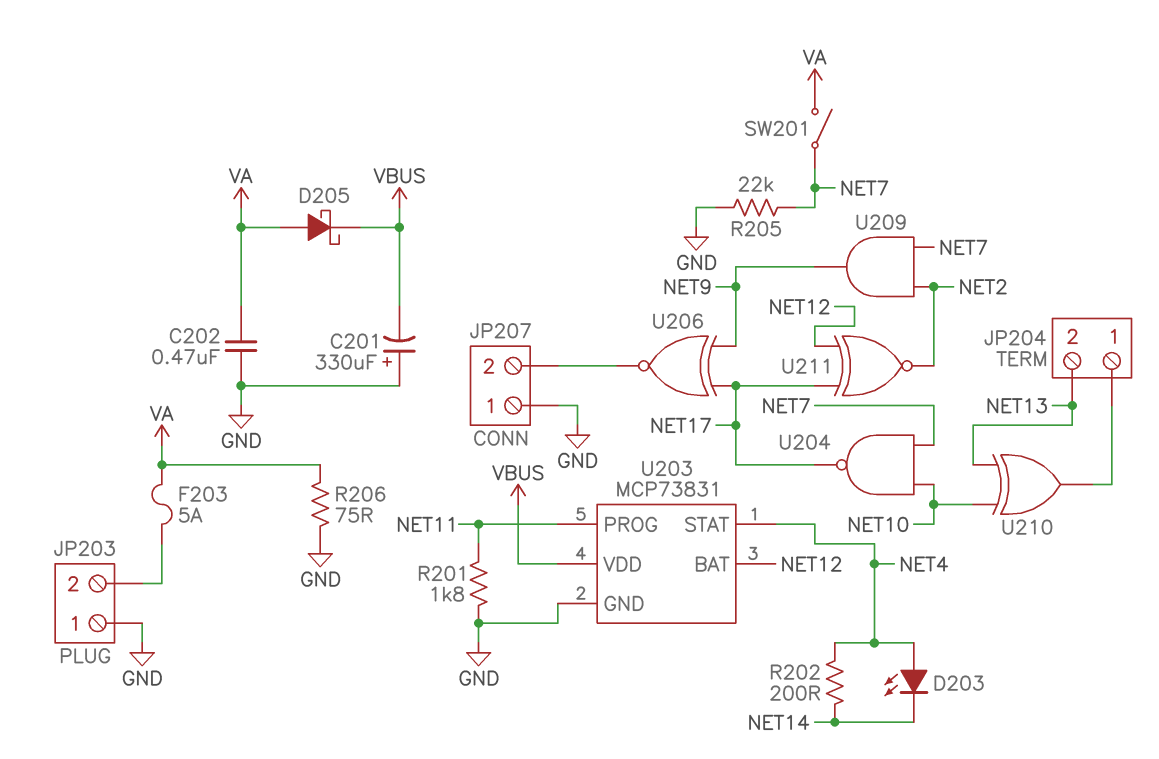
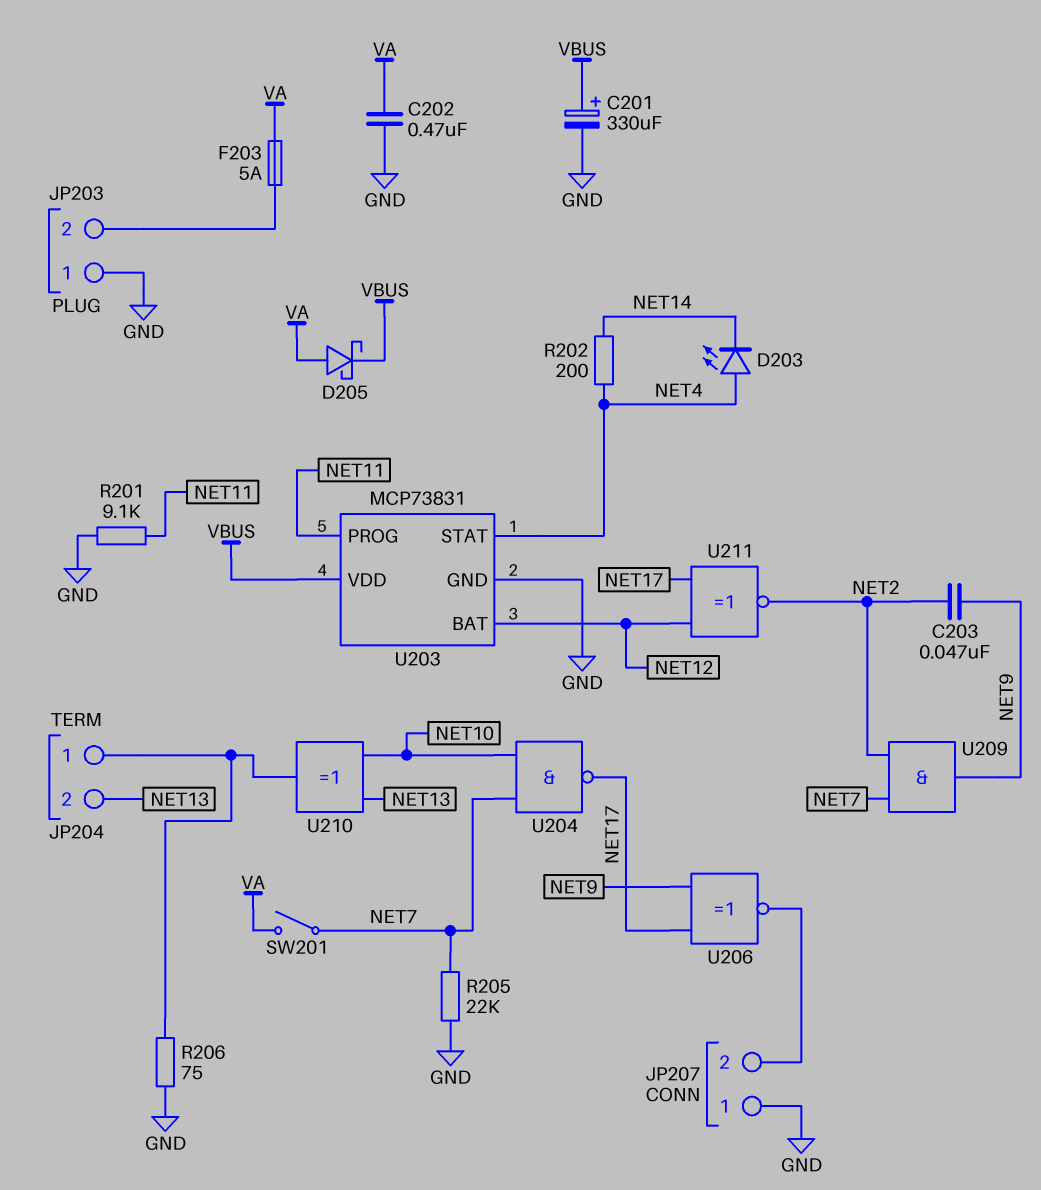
C201: 330uF (plus GND, minus VBUS) -> 330uF (plus VBUS, minus GND)
C203: none -> 47nF (NET2, NET9)
R201: 1.8k (GND, NET11) -> 9.1k (GND, NET11)
R206: 75 (GND, VA) -> 75 (GND, JP204/1)

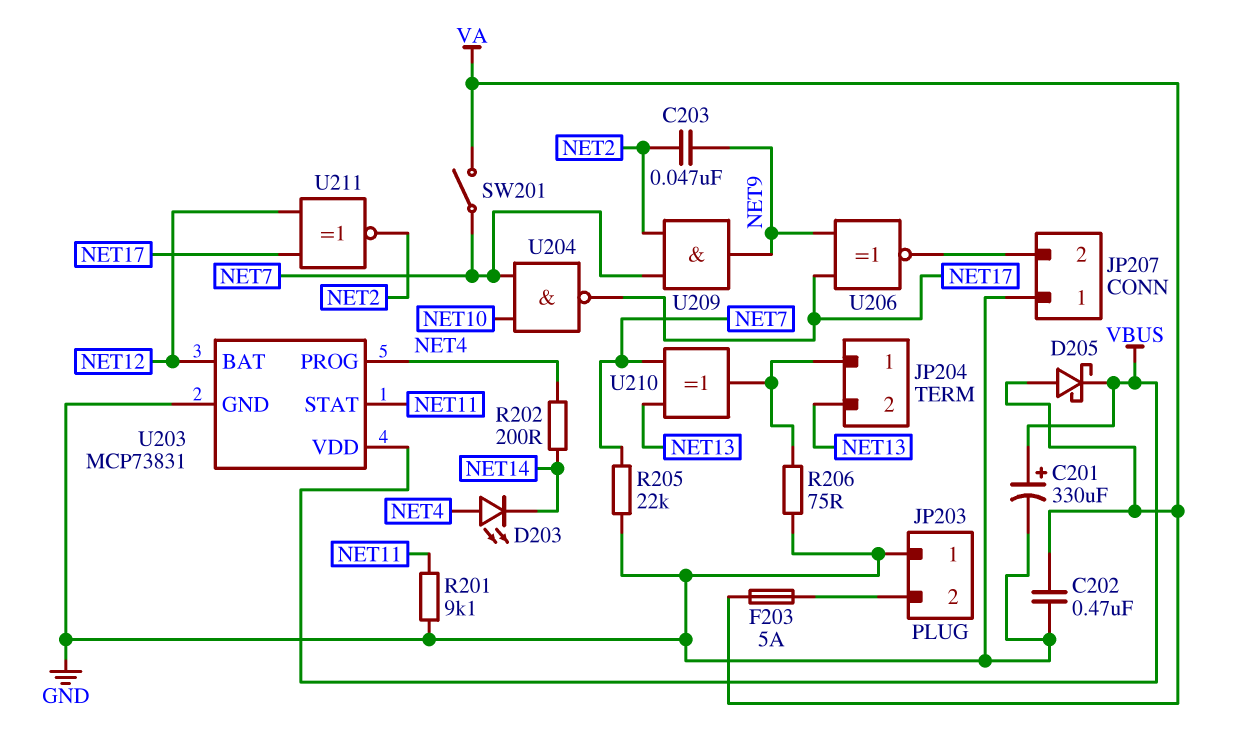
U203 pin PROG: NET11 -> NET4
U203 pin STAT: NET4 -> NET11
U210: XOR (in NET10, in NET13, out JP204/1) -> XOR (in NET7, in NET13, out JP204/1)

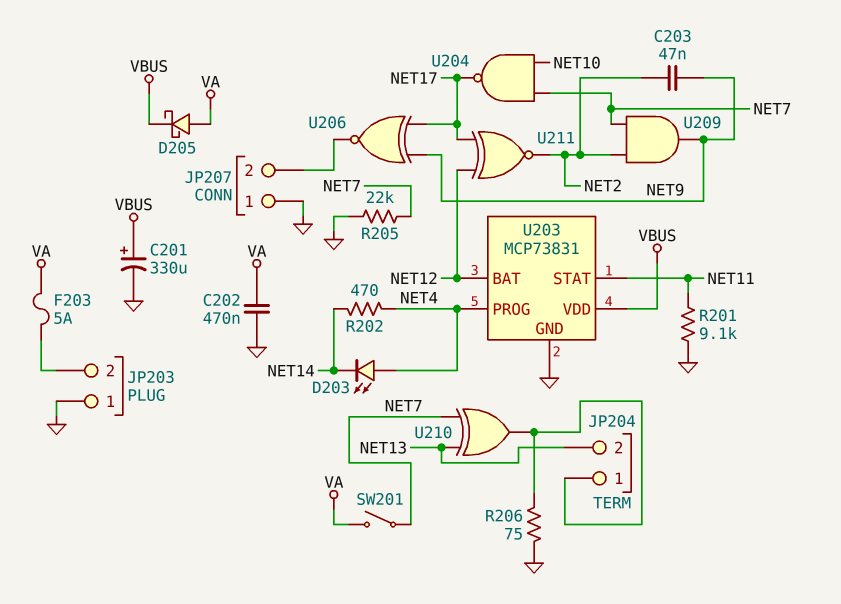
R202: 200 (NET4, NET14) -> 470 (NET4, NET14)

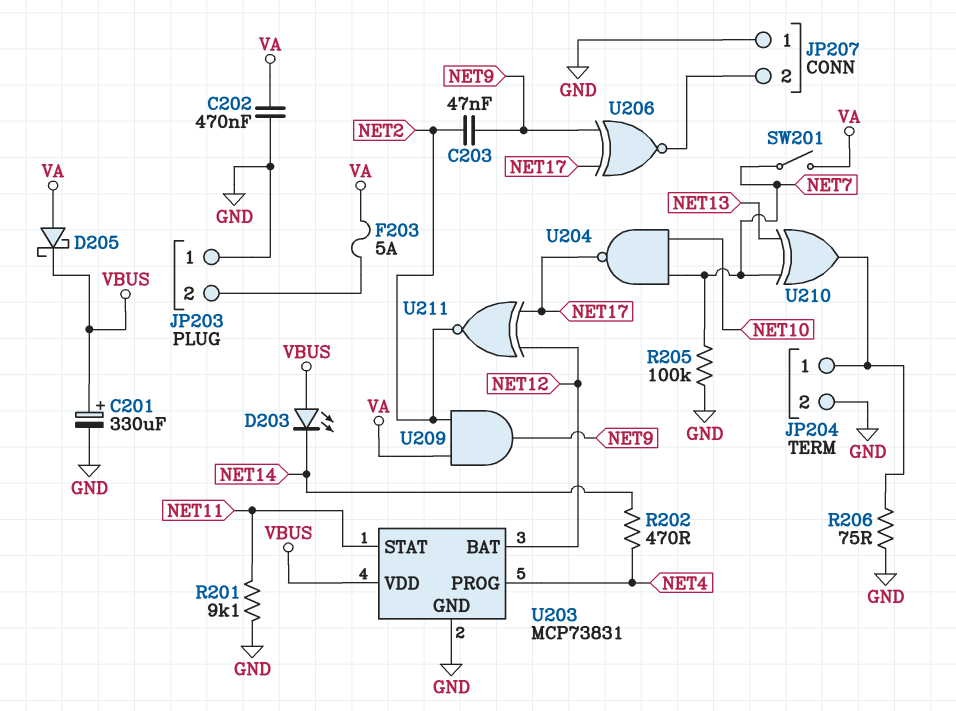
D203: LED (A NET4, K NET14) -> LED (A VBUS, K NET14)
JP204 pin 2: NET13 -> GND
R205: 22k (GND, NET7) -> 100k (GND, NET7)
U209: AND (in NET2, in NET7, out NET9) -> AND (in NET2, in VA, out NET9)

